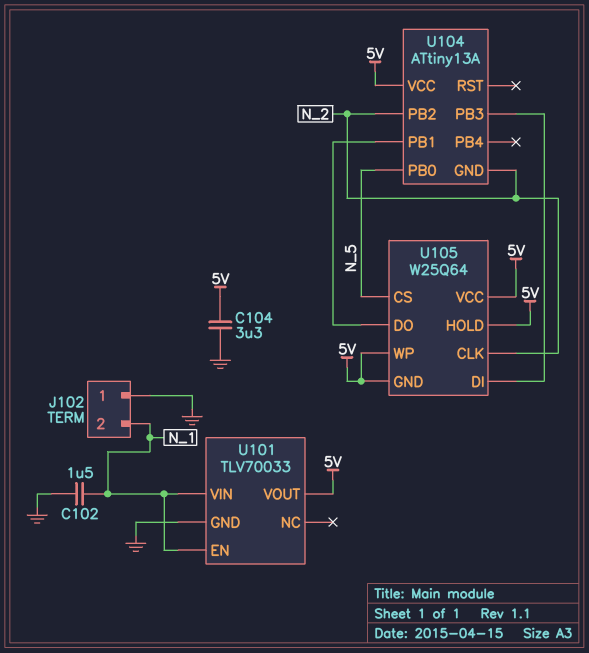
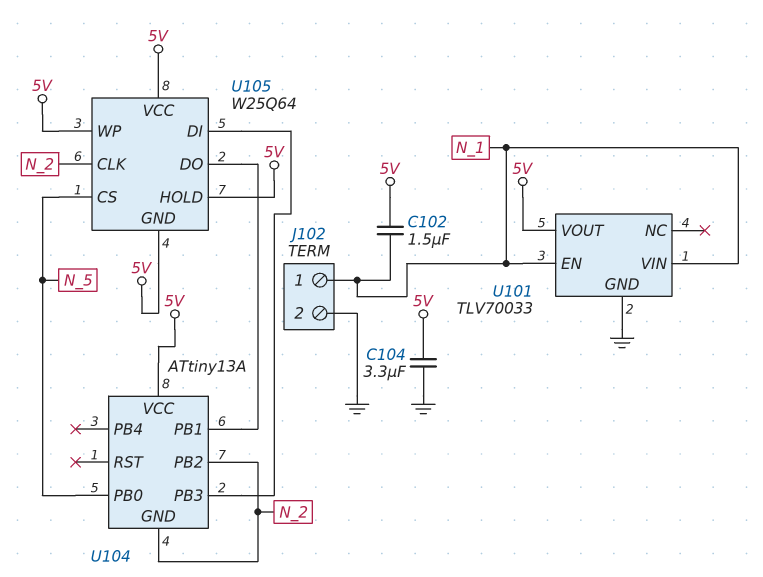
C102: 1.5uF (GND, N_1) -> 1.5uF (5V, N_1)
J102 pin 1: GND -> N_1
J102 pin 2: N_1 -> GND

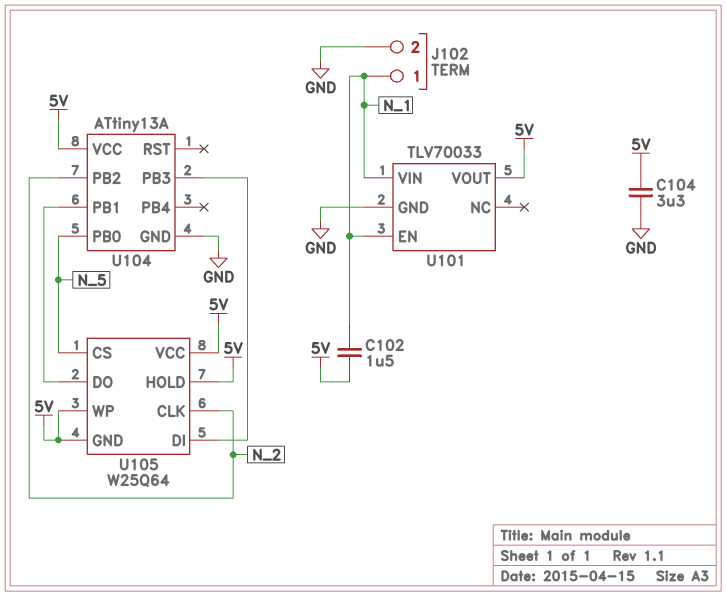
U104 pin GND: N_2 -> GND

